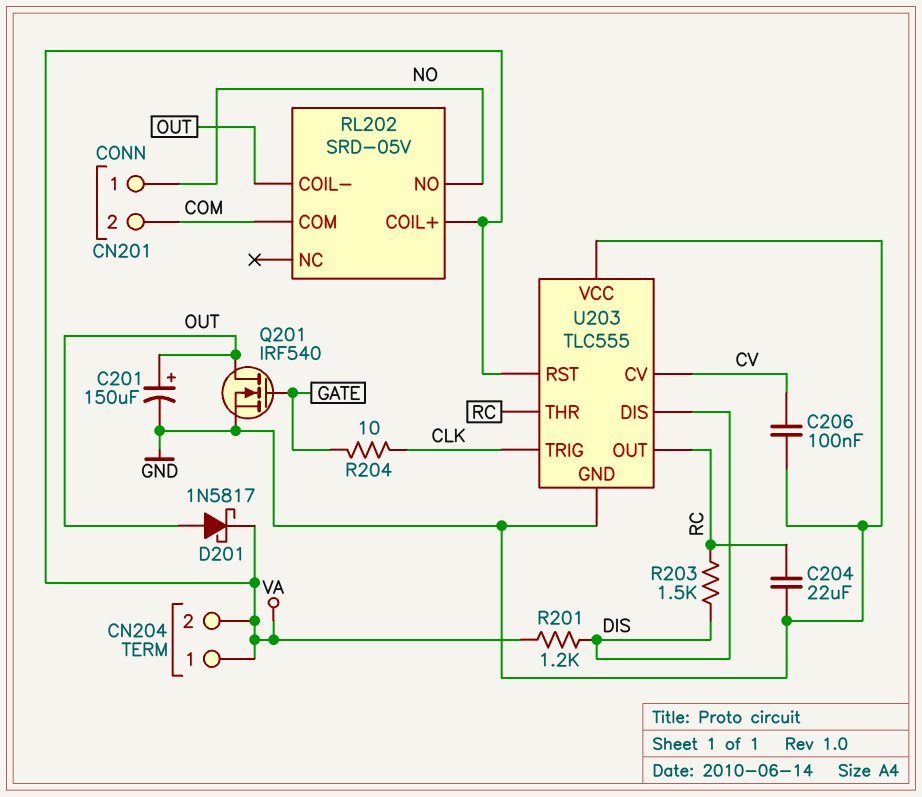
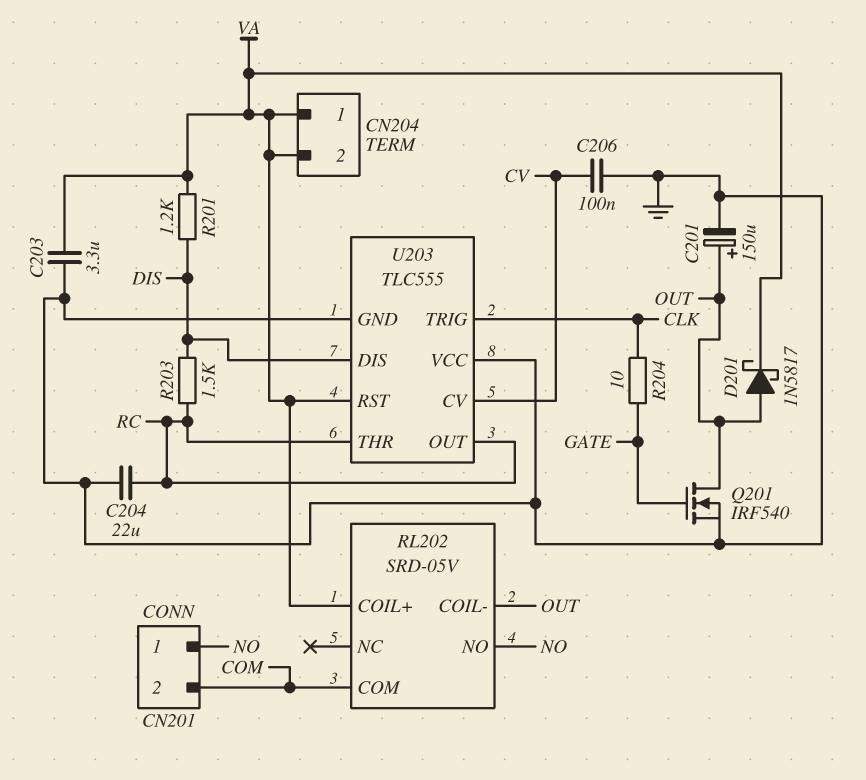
C203: none -> 3.3uF (GND, VA)

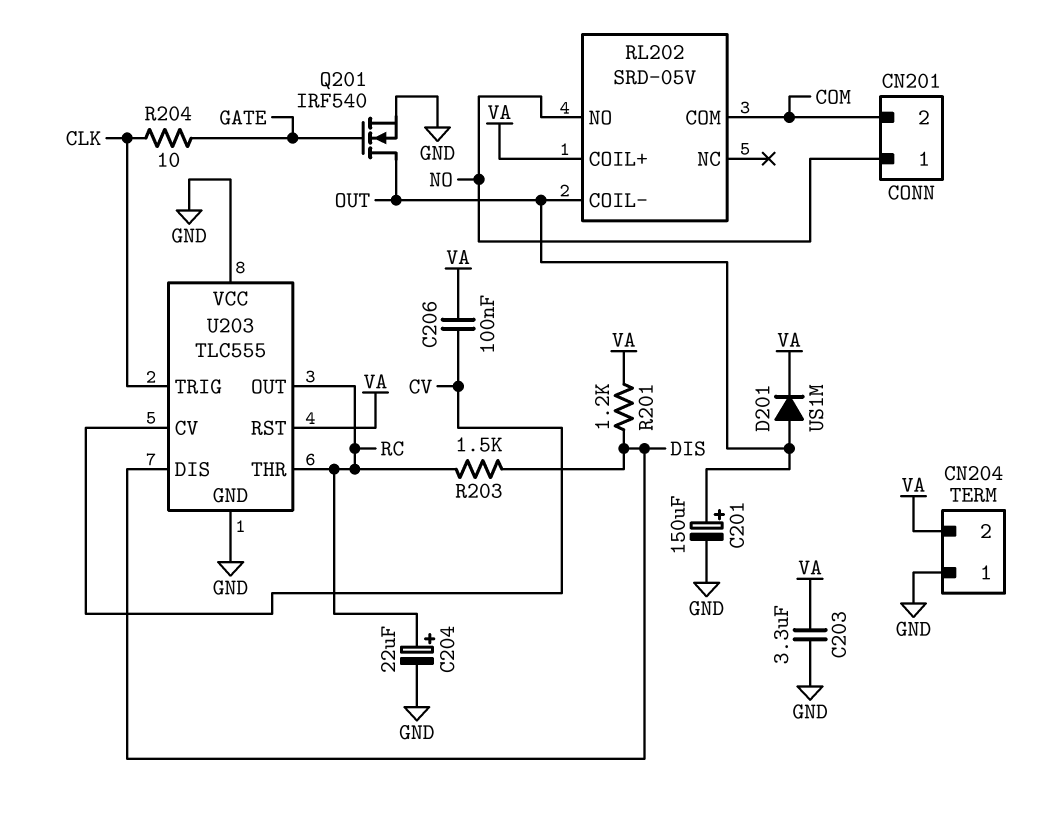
C204: 22uF (GND, RC) -> 22uF (plus RC, minus GND)
C206: 100nF (CV, GND) -> 100nF (CV, VA)
CN204 pin 1: VA -> GND
D201: schottky 1N5817 (A OUT, K VA) -> diode US1M (A OUT, K VA)

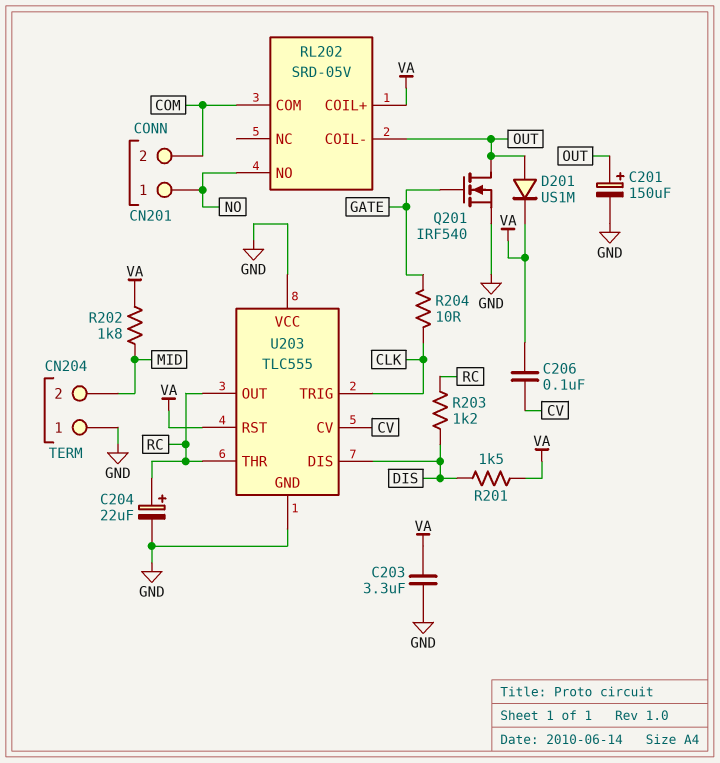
CN204 pin 2: VA -> MID
R201: 1.2k (DIS, VA) -> 1.5k (DIS, VA)
R202: none -> 1.8k (MID, VA)
R203: 1.5k (DIS, RC) -> 1.2k (DIS, RC)

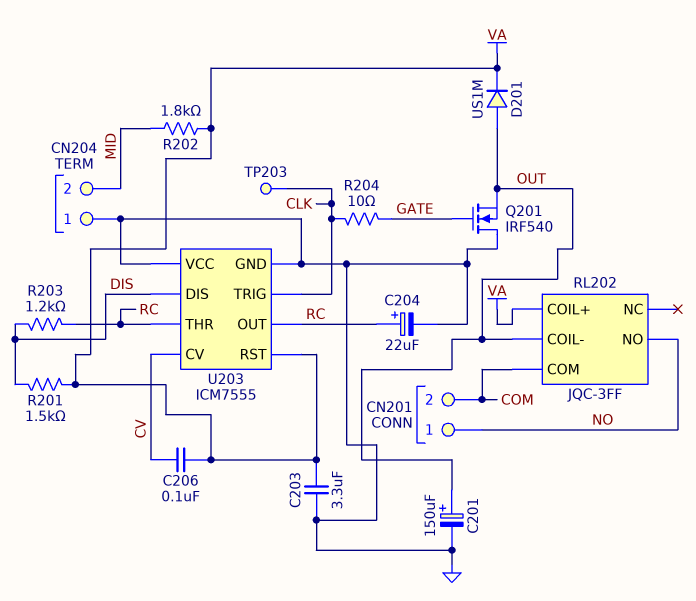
Q201: NMOS IRF540 (G GATE, D OUT, S GND) -> NMOS IRF540 (G GATE, D GND, S OUT)
RL202: SRD-05V -> JQC-3FF
TP203: none -> test point (CLK)
U203: TLC555 -> ICM7555

